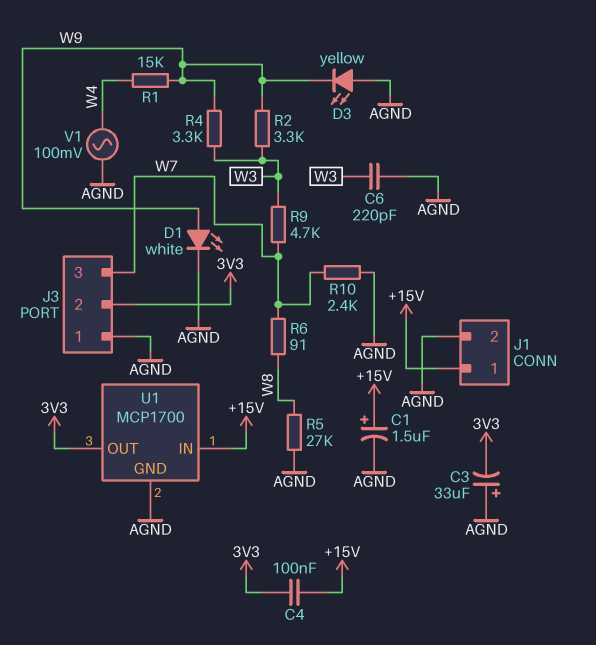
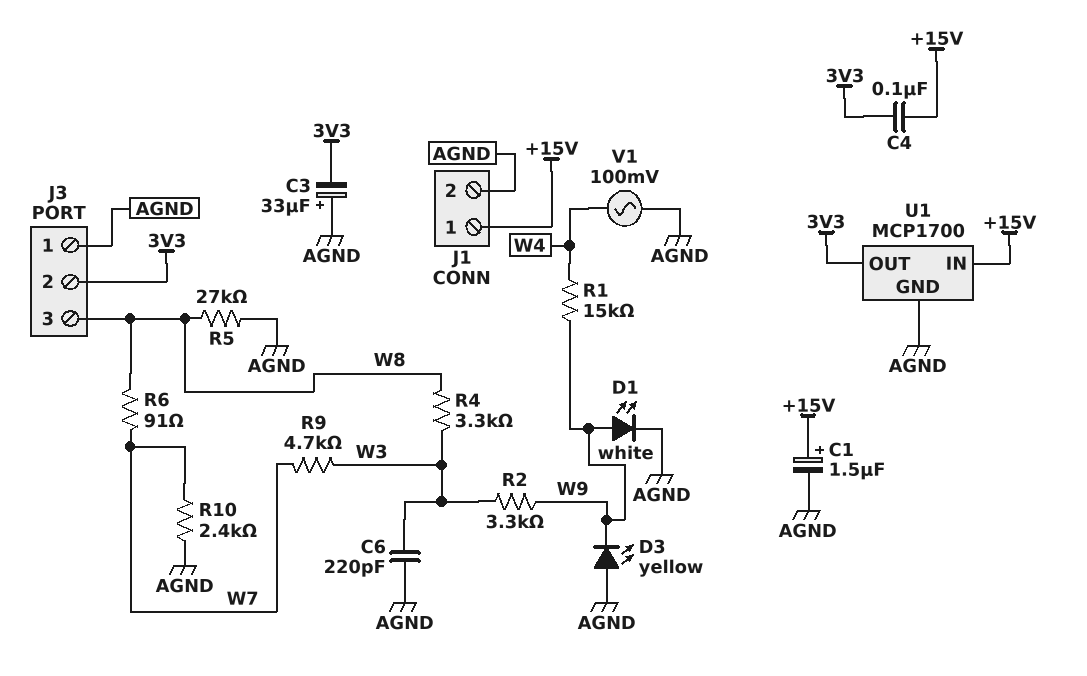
J3 pin 3: W7 -> W8
R4: 3.3k (W3, W9) -> 3.3k (W3, W8)

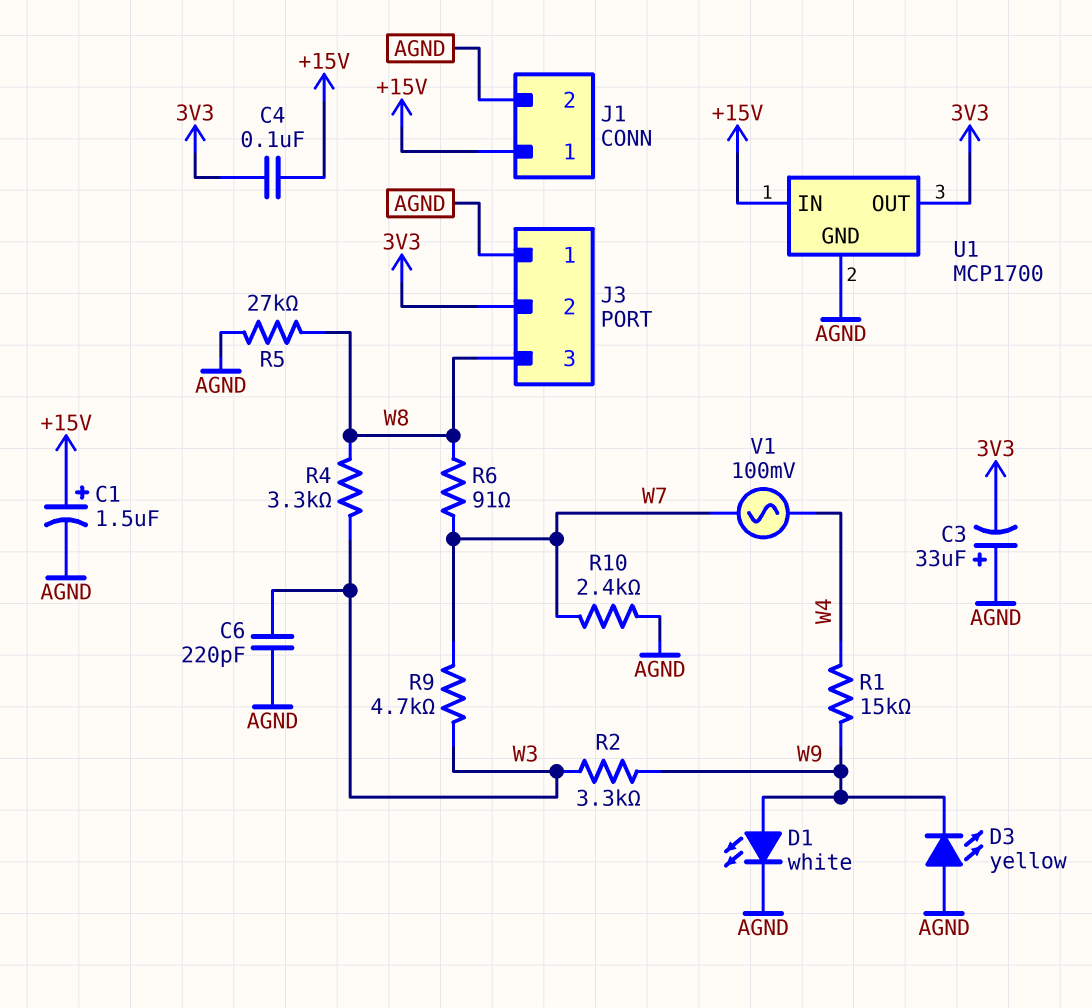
V1: AC 100mV (AGND, W4) -> AC 100mV (W4, W7)

